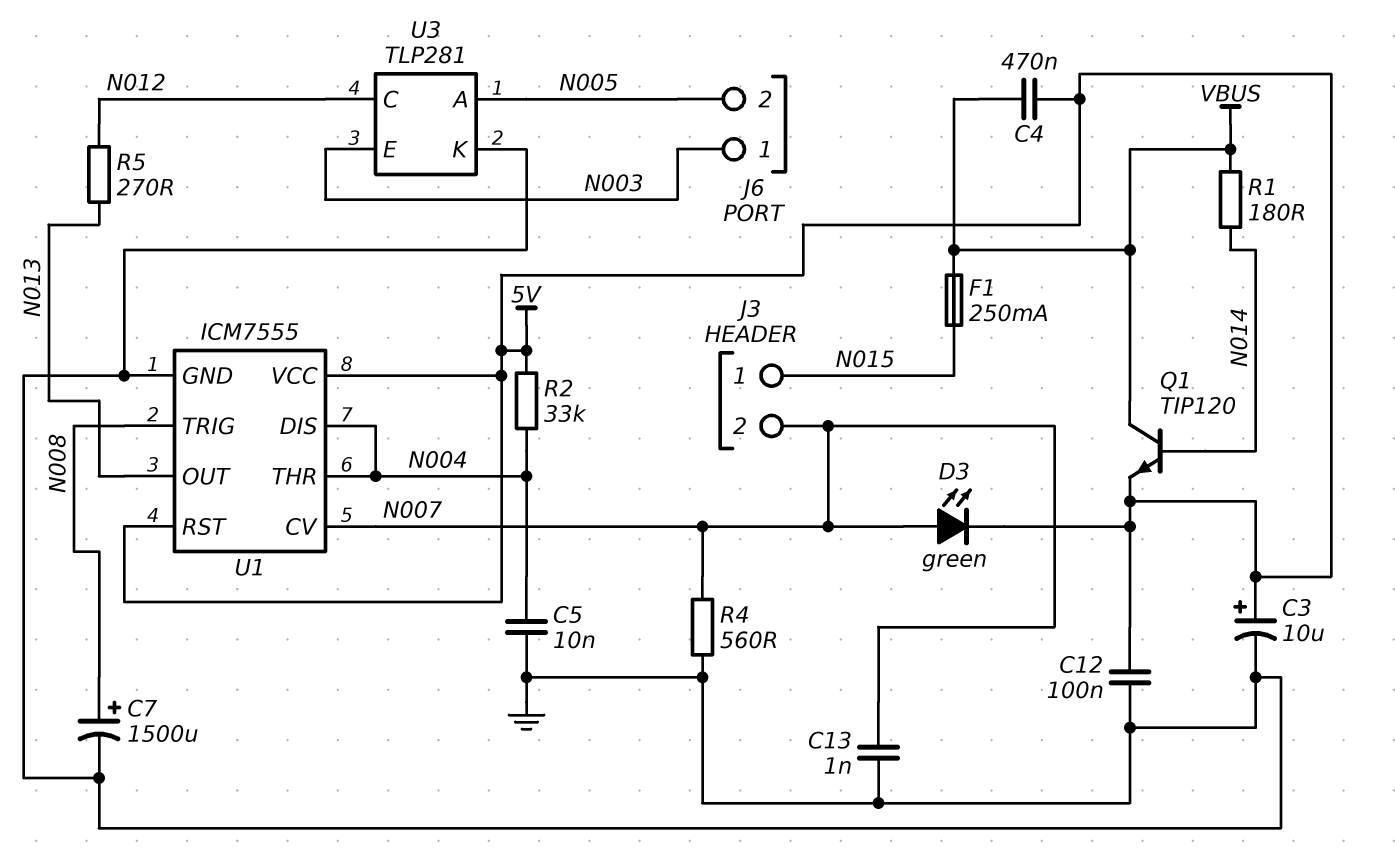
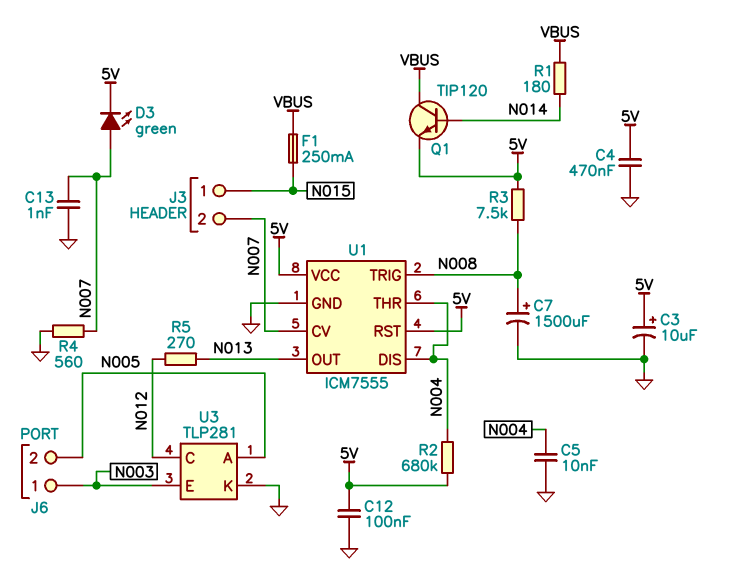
C4: 470nF (5V, VBUS) -> 470nF (5V, GND)
R2: 33k (5V, N004) -> 680k (5V, N004)
R3: none -> 7.5k (5V, N008)

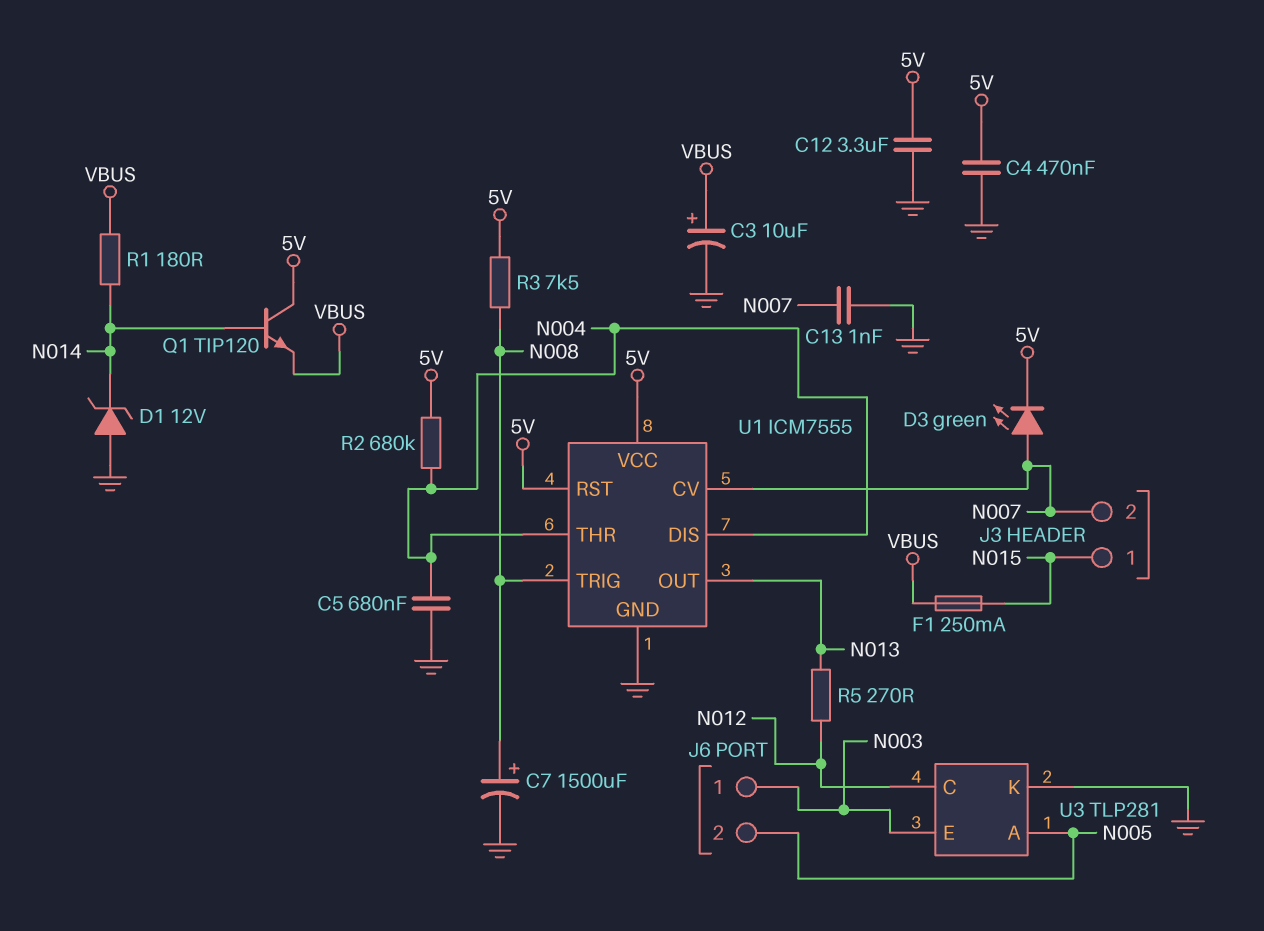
C3: 10uF (plus 5V, minus GND) -> 10uF (plus VBUS, minus GND)
C5: 10nF (GND, N004) -> 680nF (GND, N004)
C12: 100nF (5V, GND) -> 3.3uF (5V, GND)
D1: none -> zener 12V (A GND, K N014)
Q1: NPN TIP120 (B N014, C VBUS, E 5V) -> NPN TIP120 (B N014, C 5V, E VBUS)
R4: 560 (GND, N007) -> none

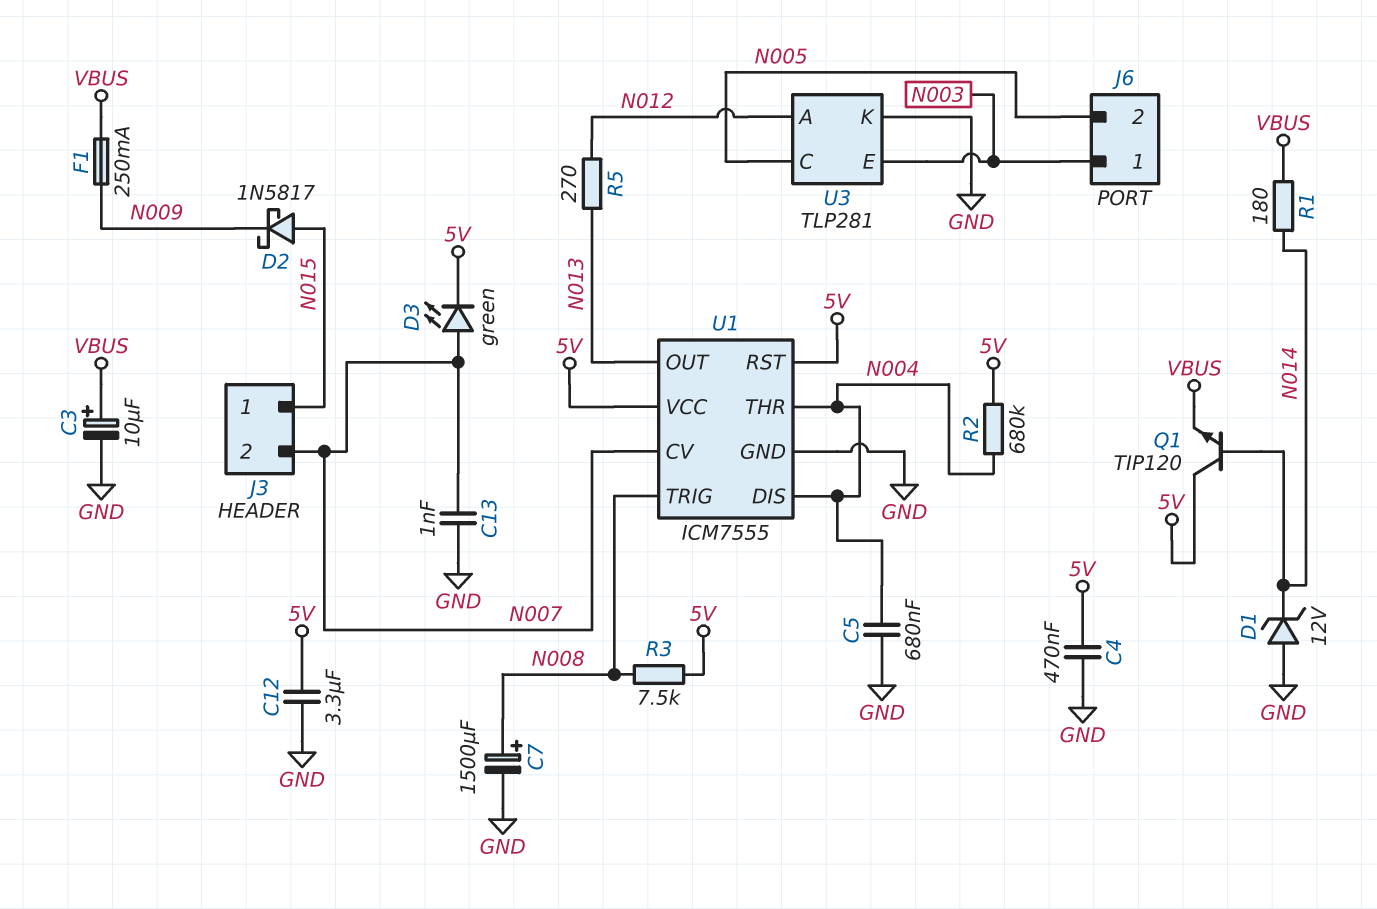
D2: none -> schottky 1N5817 (A N015, K N009)
F1: 250mA (N015, VBUS) -> 250mA (N009, VBUS)
U3 pin A: N005 -> N012
U3 pin C: N012 -> N005

